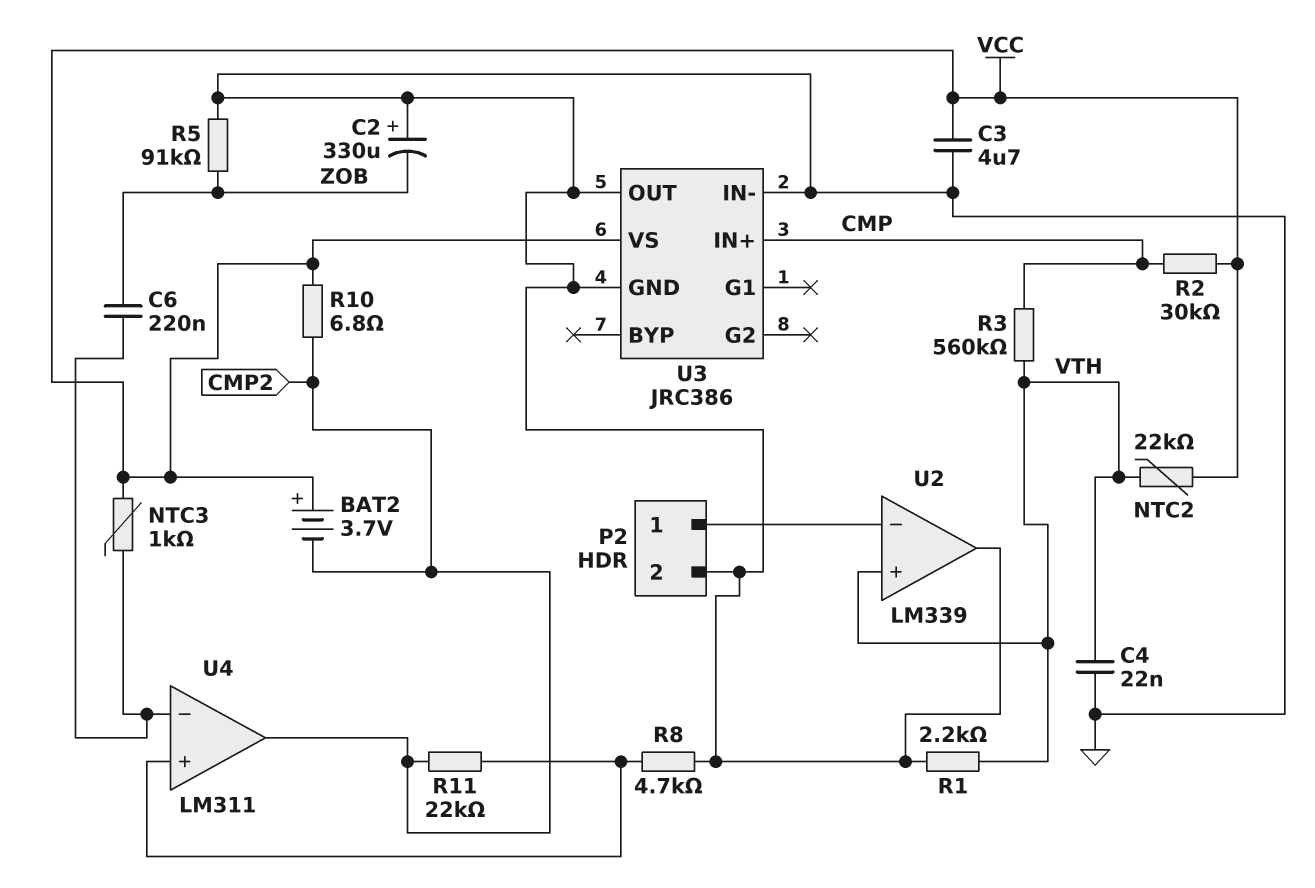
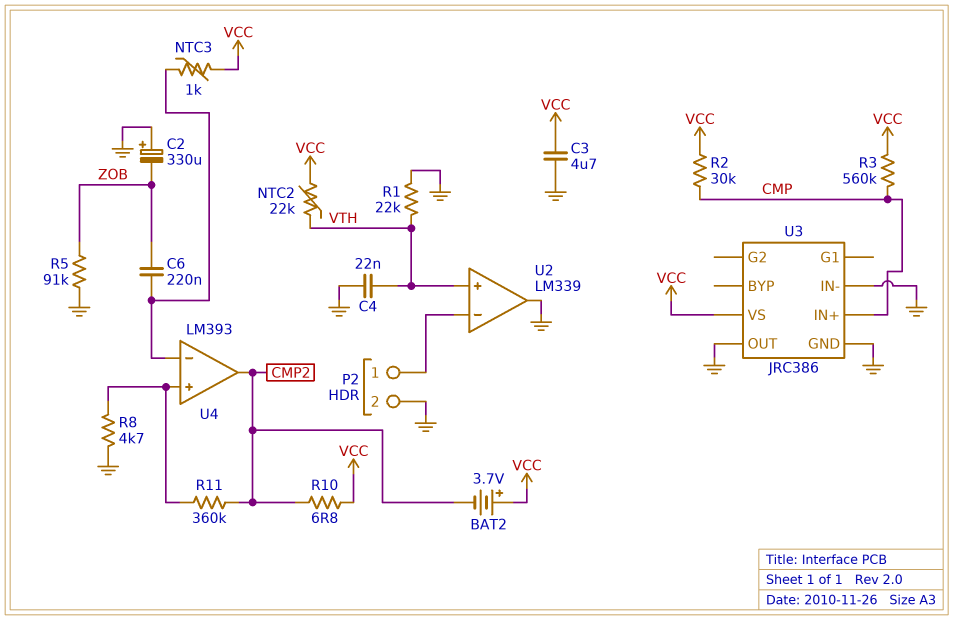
R1: 2.2k (GND, VTH) -> 22k (GND, VTH)
R3: 560k (CMP, VTH) -> 560k (CMP, VCC)
R11: 22k (CMP2, U4/in+) -> 360k (CMP2, U4/in+)
U4: LM311 -> LM393

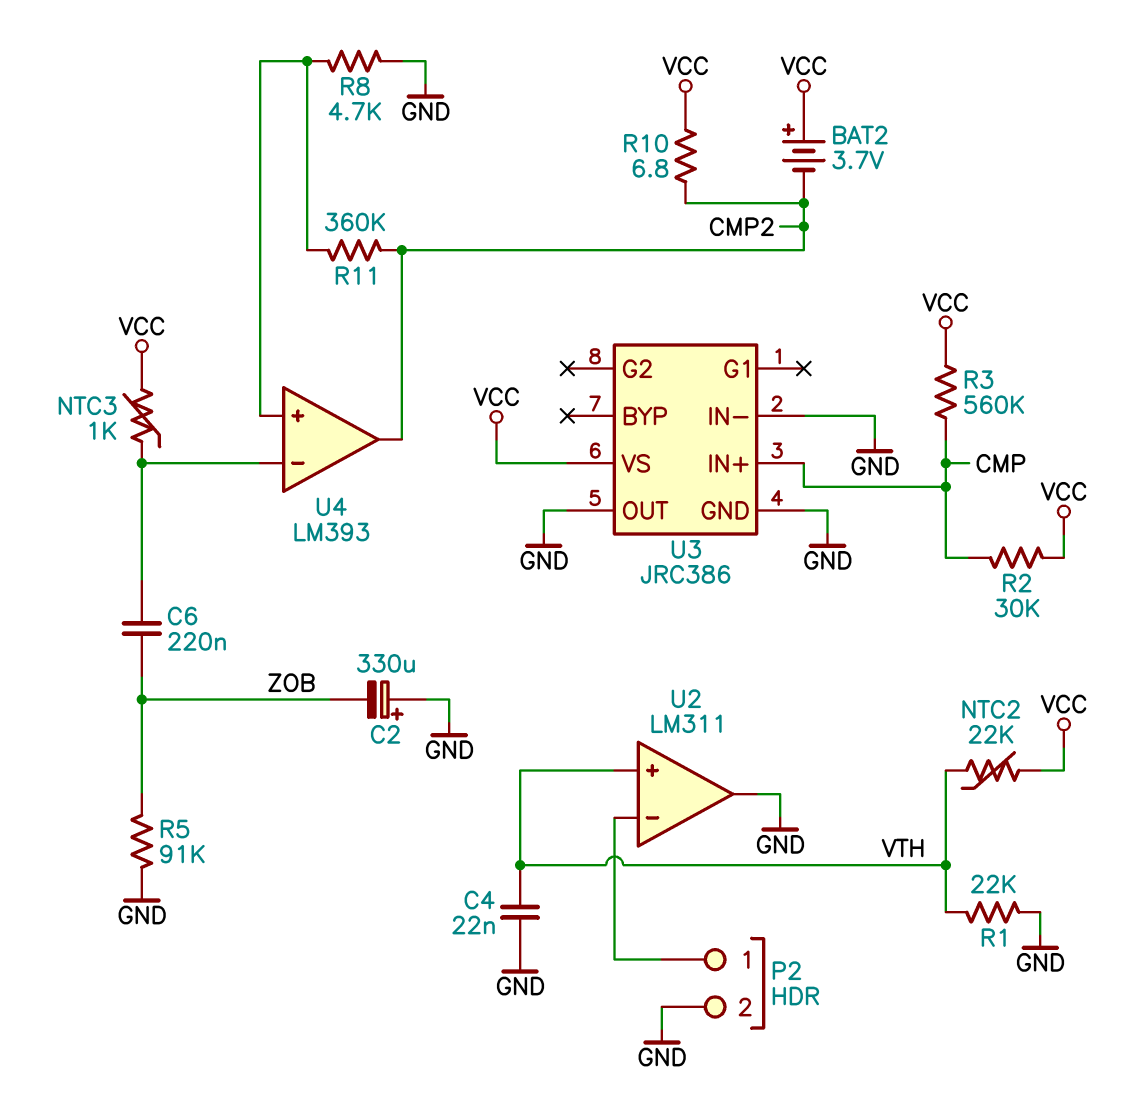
C3: 4.7uF (GND, VCC) -> none
U2: LM339 -> LM311

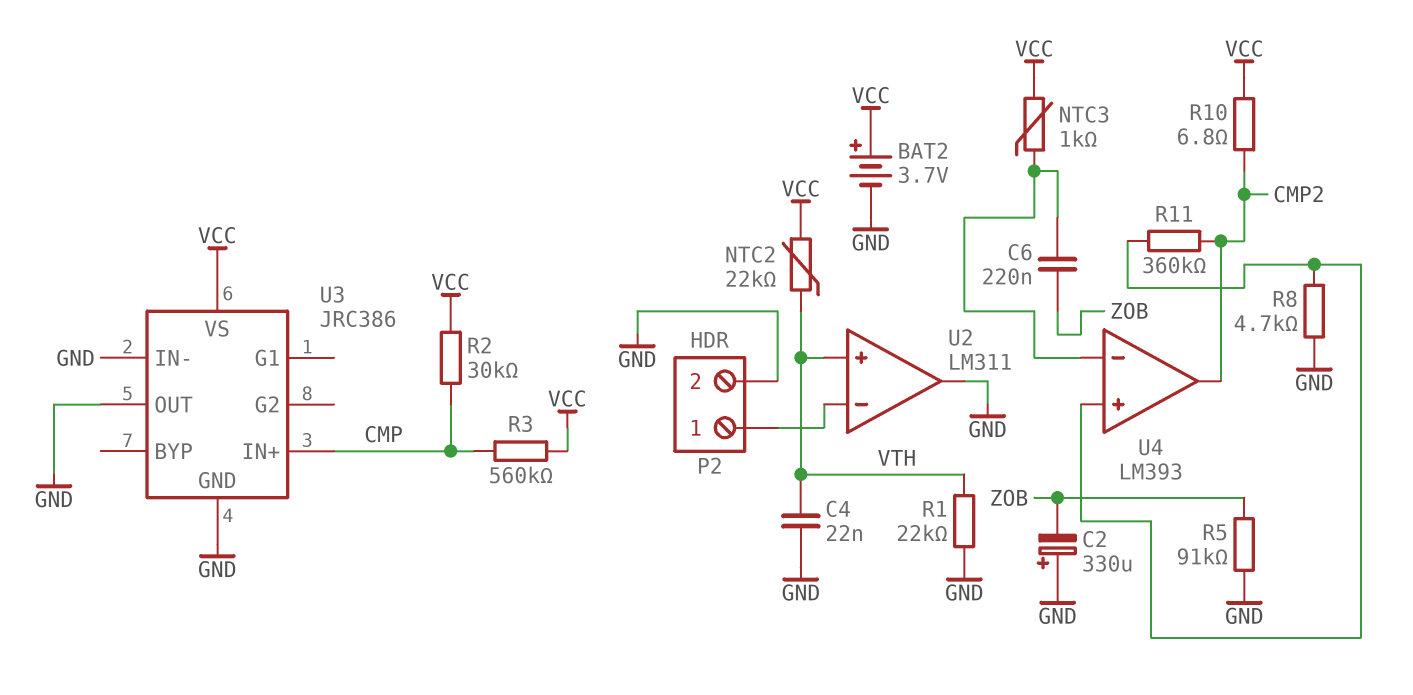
BAT2: 3.7V (plus VCC, minus CMP2) -> 3.7V (plus VCC, minus GND)

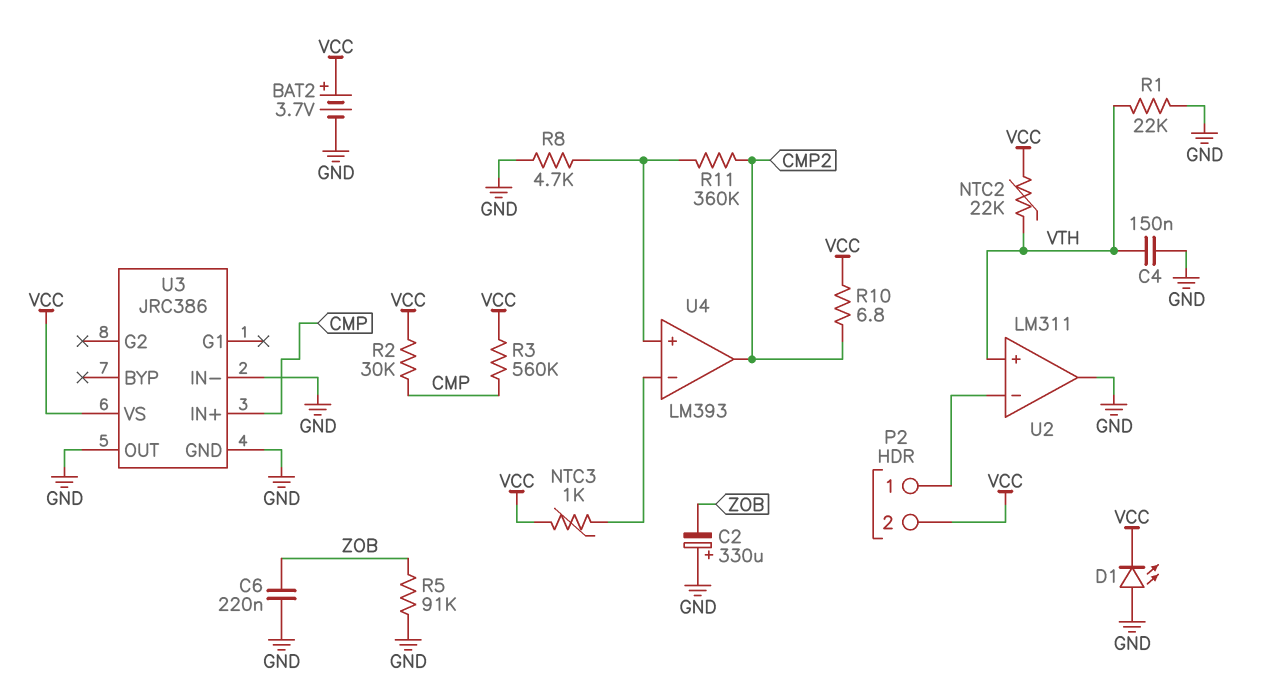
C4: 22nF (GND, VTH) -> 150nF (GND, VTH)
C6: 220nF (U4/in-, ZOB) -> 220nF (GND, ZOB)
D1: none -> LED (A GND, K VCC)
P2 pin 2: GND -> VCC

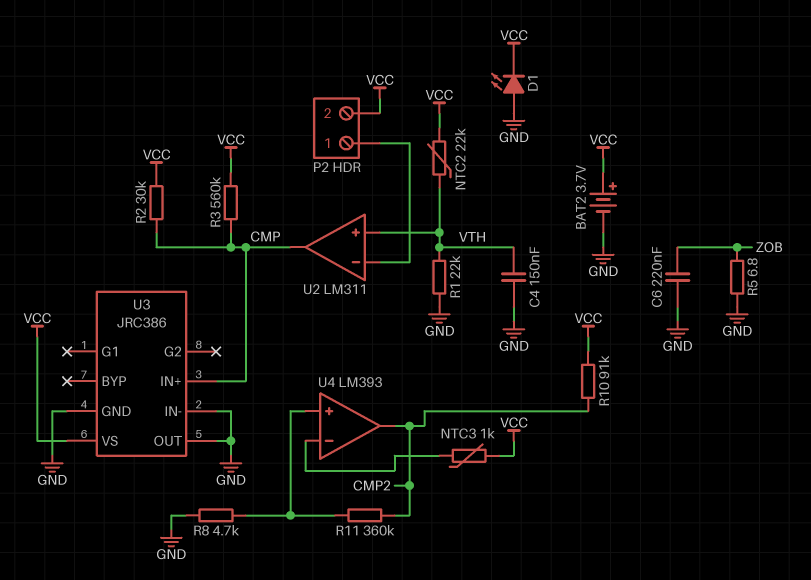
C2: 330uF (plus GND, minus ZOB) -> none
R5: 91k (GND, ZOB) -> 6.8 (GND, ZOB)
R10: 6.8 (CMP2, VCC) -> 91k (CMP2, VCC)
U2 pin out: GND -> CMP

